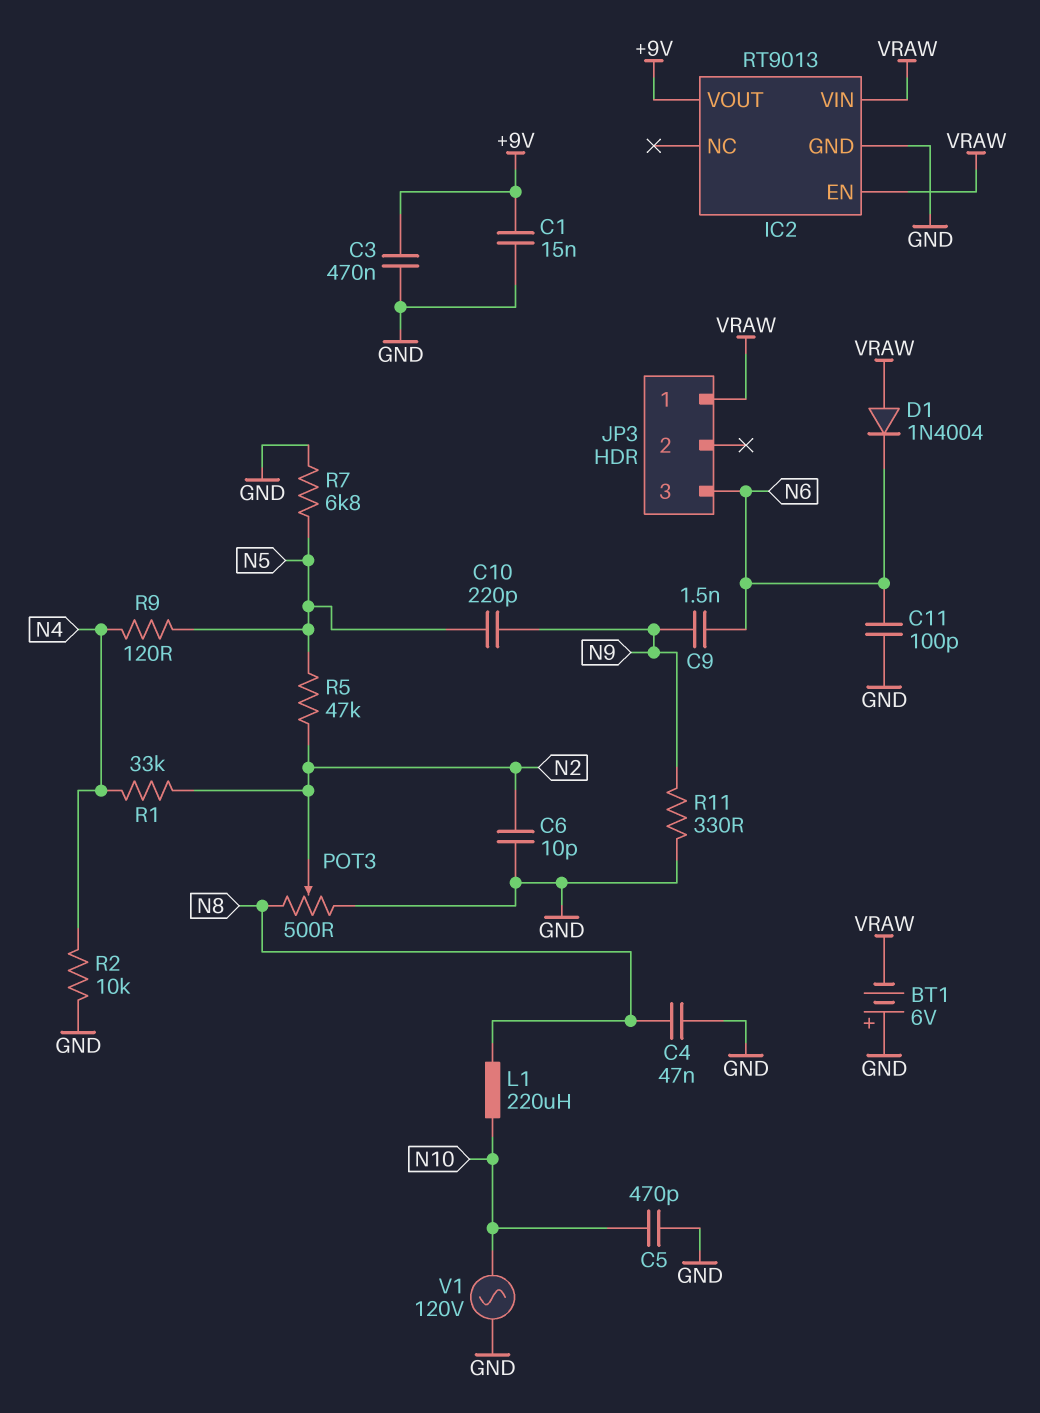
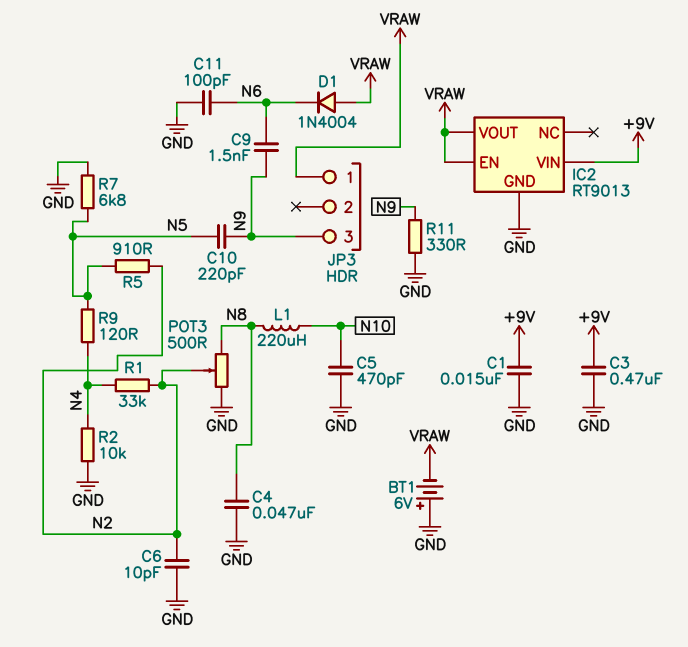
IC2 pin VIN: VRAW -> +9V
IC2 pin VOUT: +9V -> VRAW
JP3 pin 3: N6 -> N9
R5: 47k (N2, N5) -> 910 (N2, N5)
V1: AC 120V (GND, N10) -> none

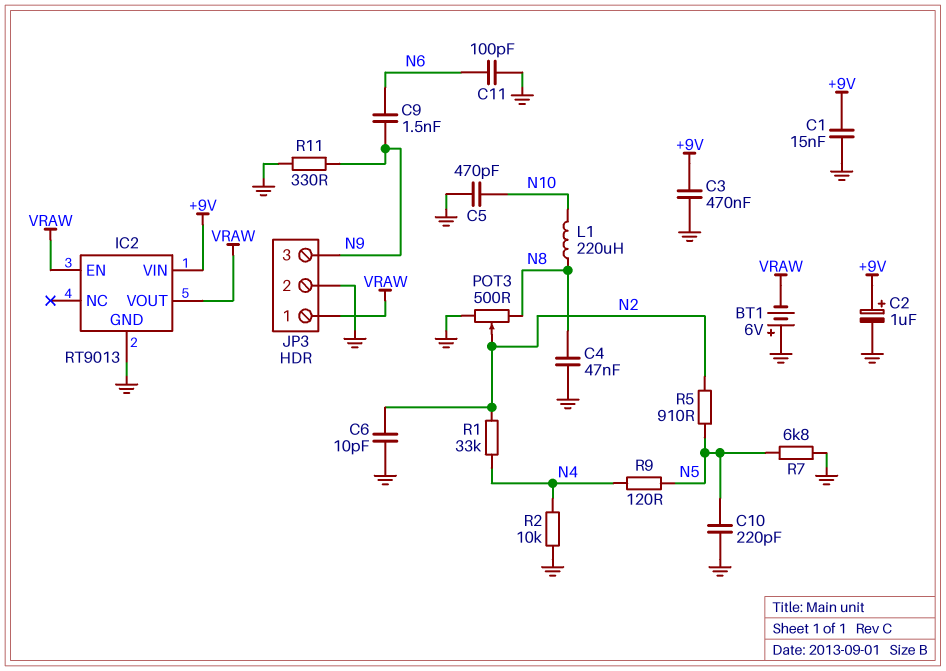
C2: none -> 1uF (plus +9V, minus GND)
C10: 220pF (N5, N9) -> 220pF (GND, N5)
D1: diode 1N4004 (A VRAW, K N6) -> none
JP3 pin 2: none -> GND

